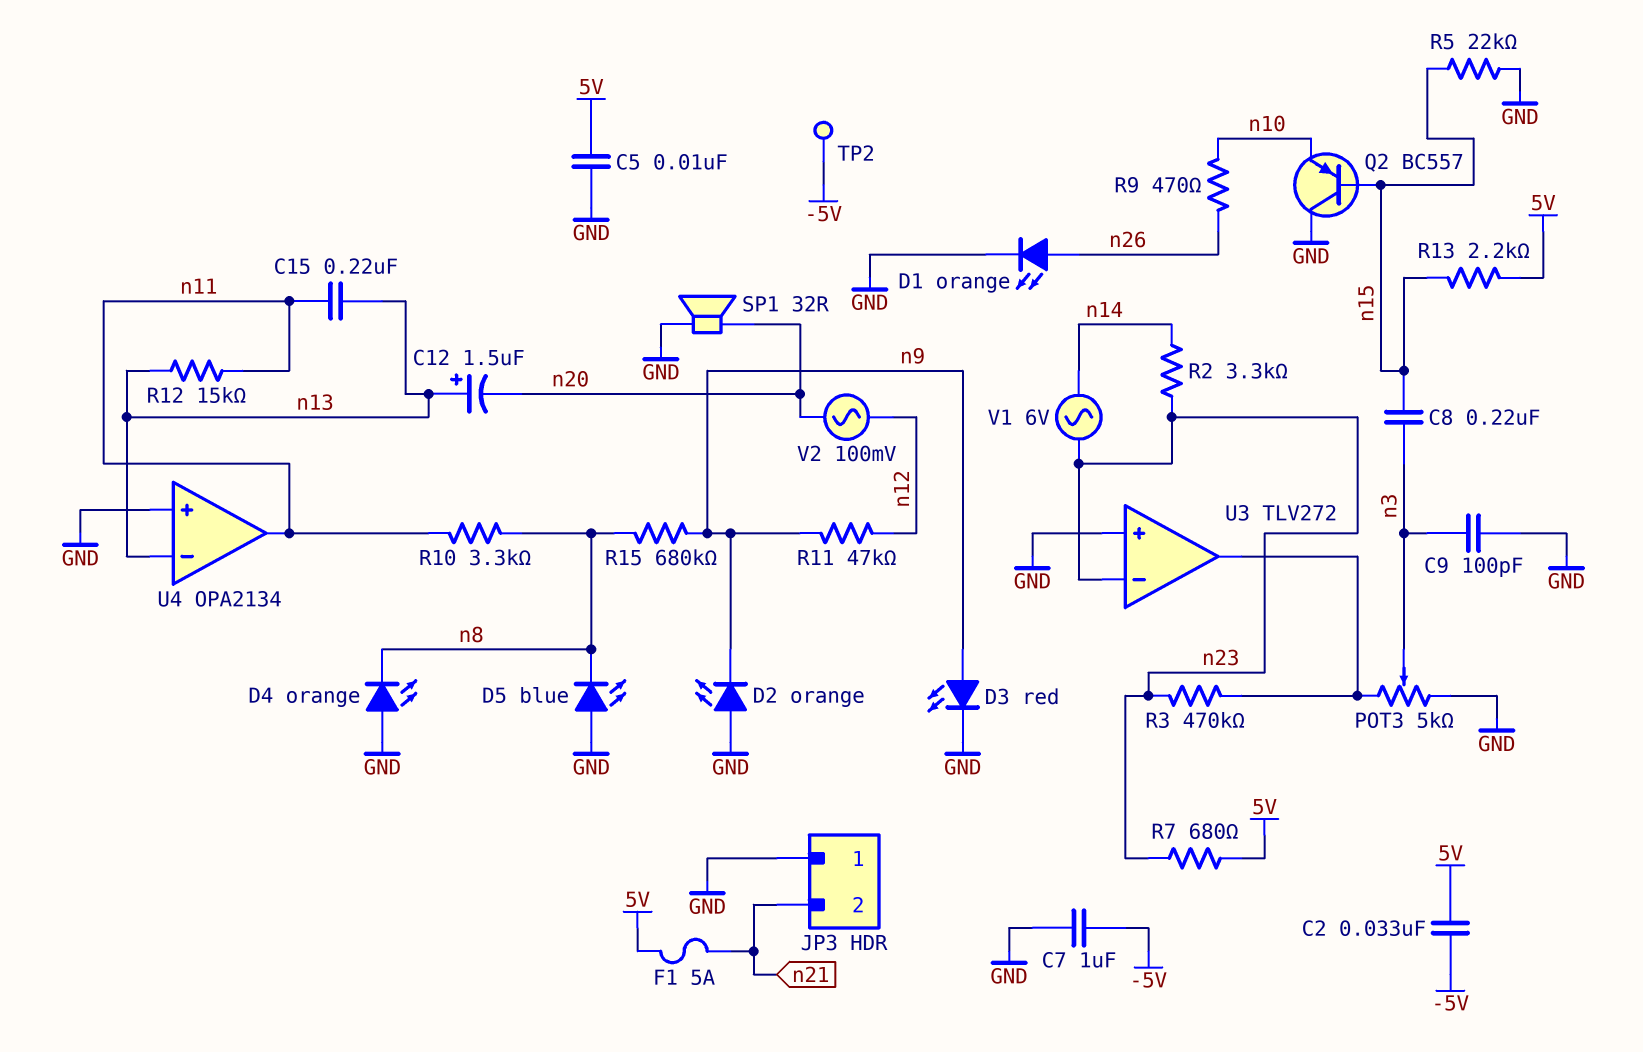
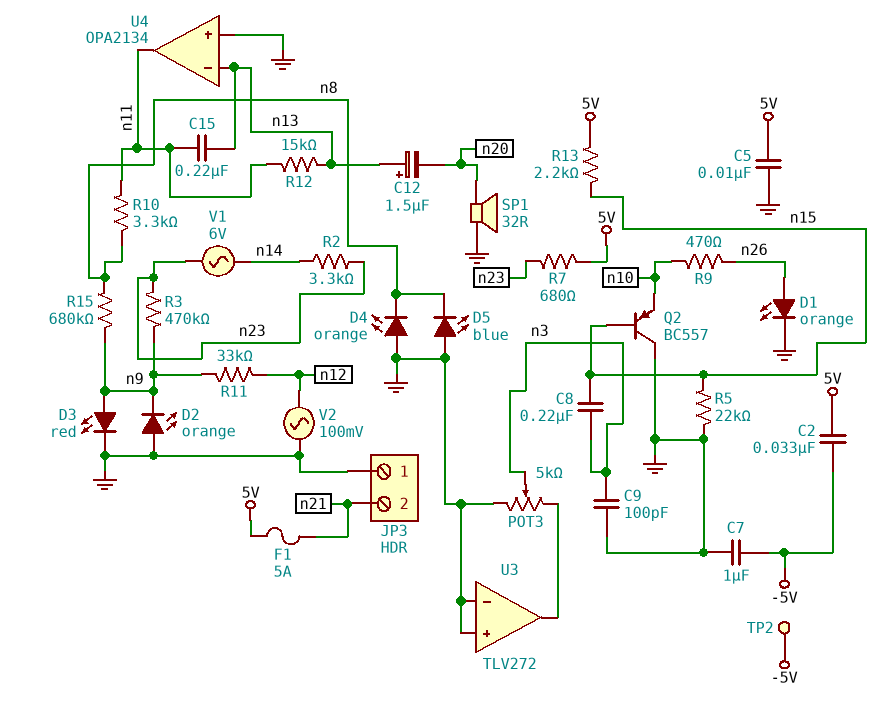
R3: 470k (U3/out, n23) -> 470k (n9, n23)
R11: 47k (n9, n12) -> 33k (n9, n12)
U3 pin in-: n23 -> GND
V2: AC 100mV (n12, n20) -> AC 100mV (GND, n12)

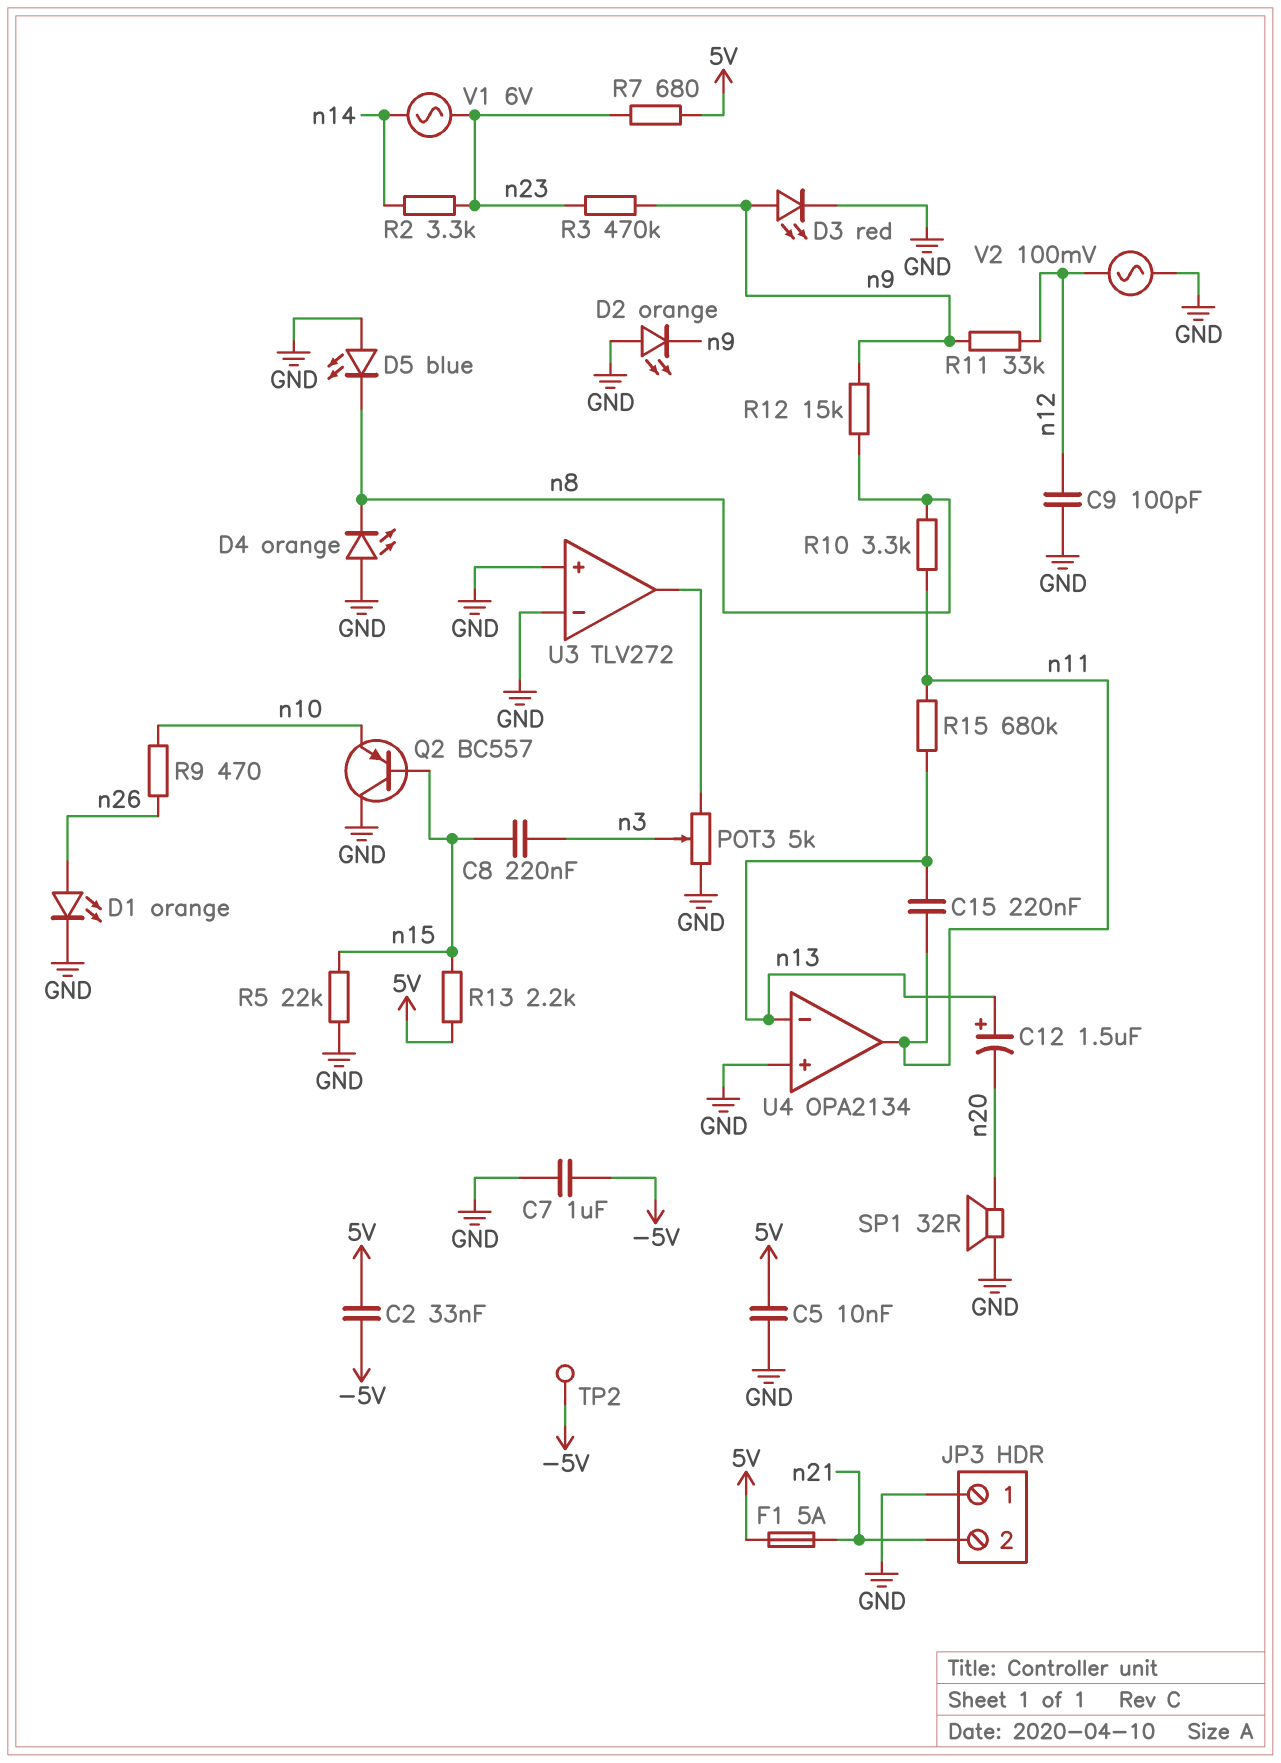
C9: 100pF (GND, n3) -> 100pF (GND, n12)
R12: 15k (n11, n13) -> 15k (n8, n9)
R15: 680k (n8, n9) -> 680k (n11, n13)

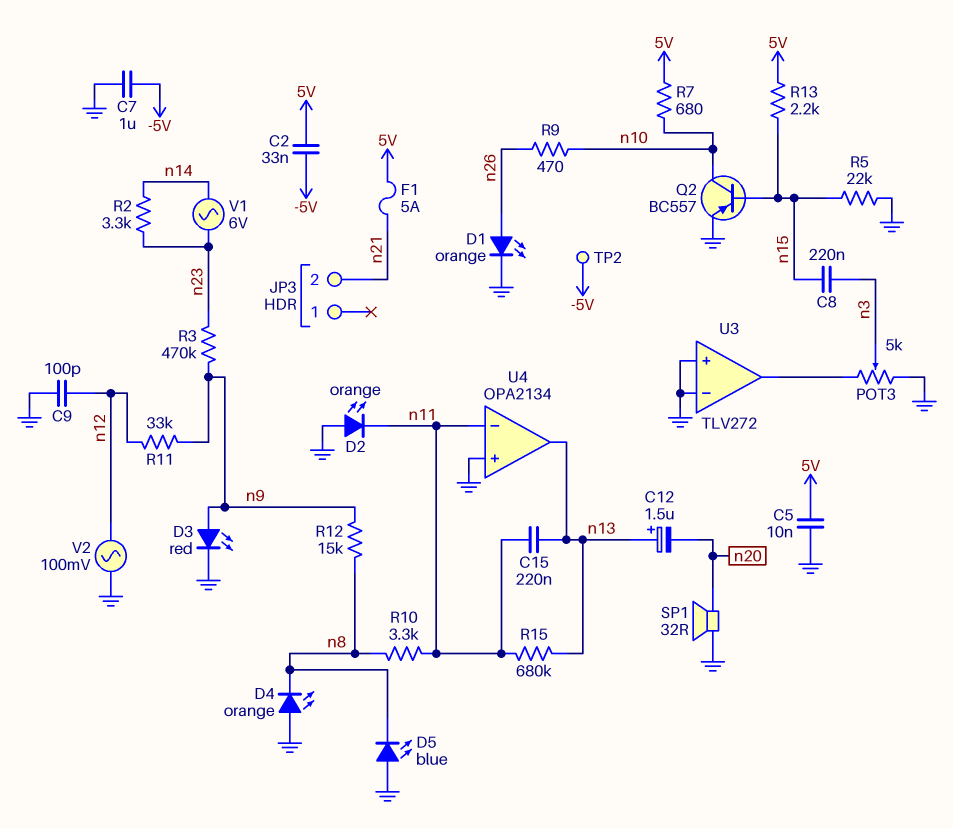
D2: LED orange (A GND, K n9) -> LED orange (A GND, K n11)
JP3 pin 1: GND -> none
Q2: PNP BC557 (B n15, C GND, E n10) -> PNP BC557 (B n15, C n10, E GND)
R7: 680 (5V, n23) -> 680 (5V, n10)
U4 pin in-: n13 -> n11
U4 pin out: n11 -> n13

